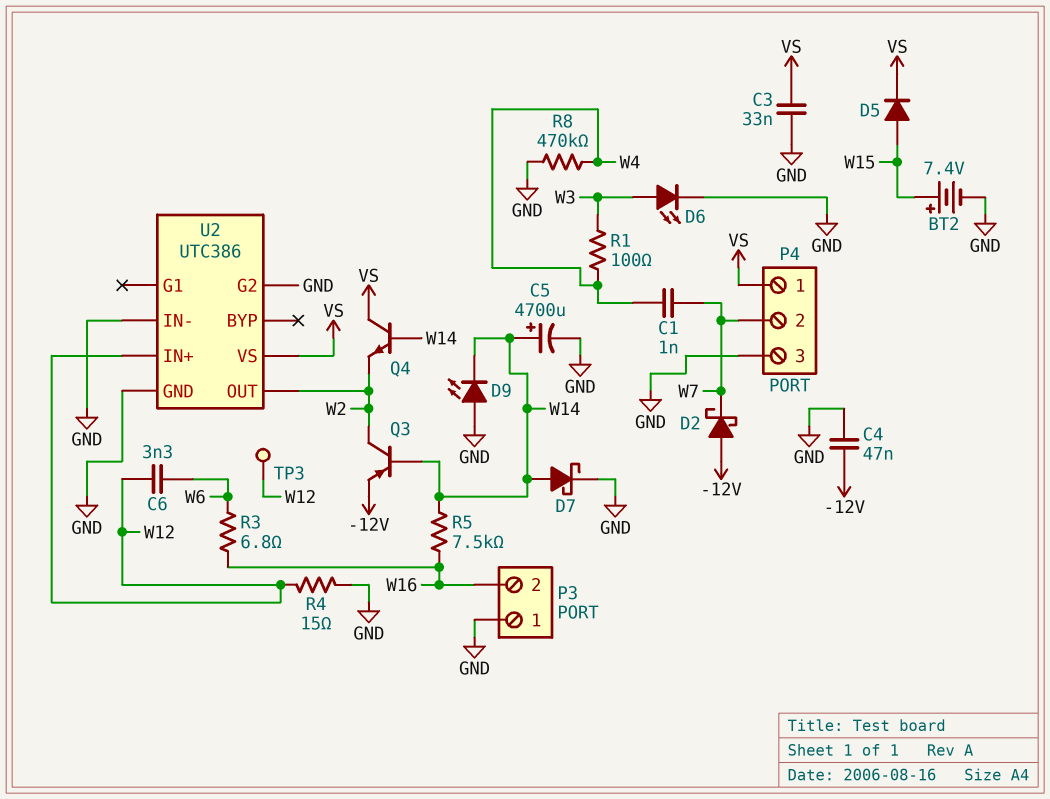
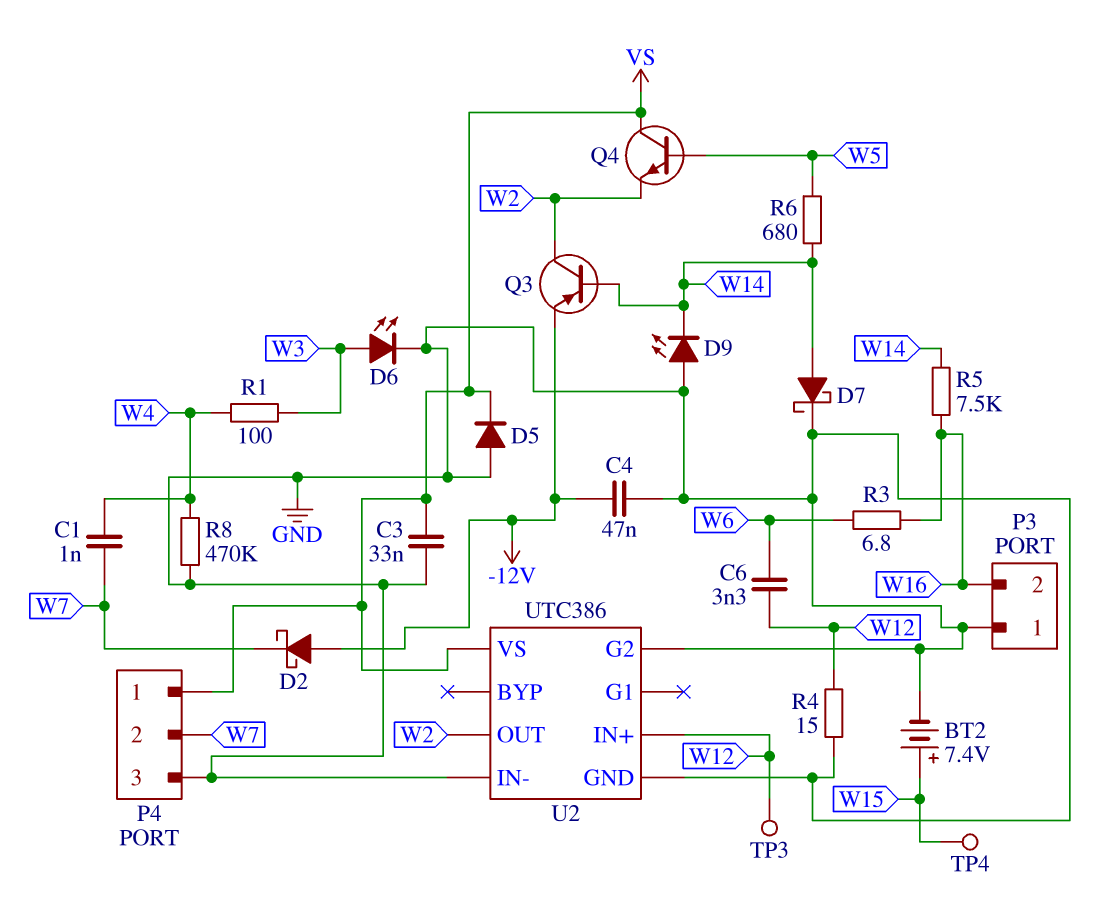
C5: 4700uF (plus W14, minus GND) -> none
D5: diode (A W15, K VS) -> diode (A GND, K VS)
Q4: NPN (B W14, C VS, E W2) -> NPN (B W5, C VS, E W2)
R6: none -> 680 (W5, W14)
TP4: none -> test point (W15)

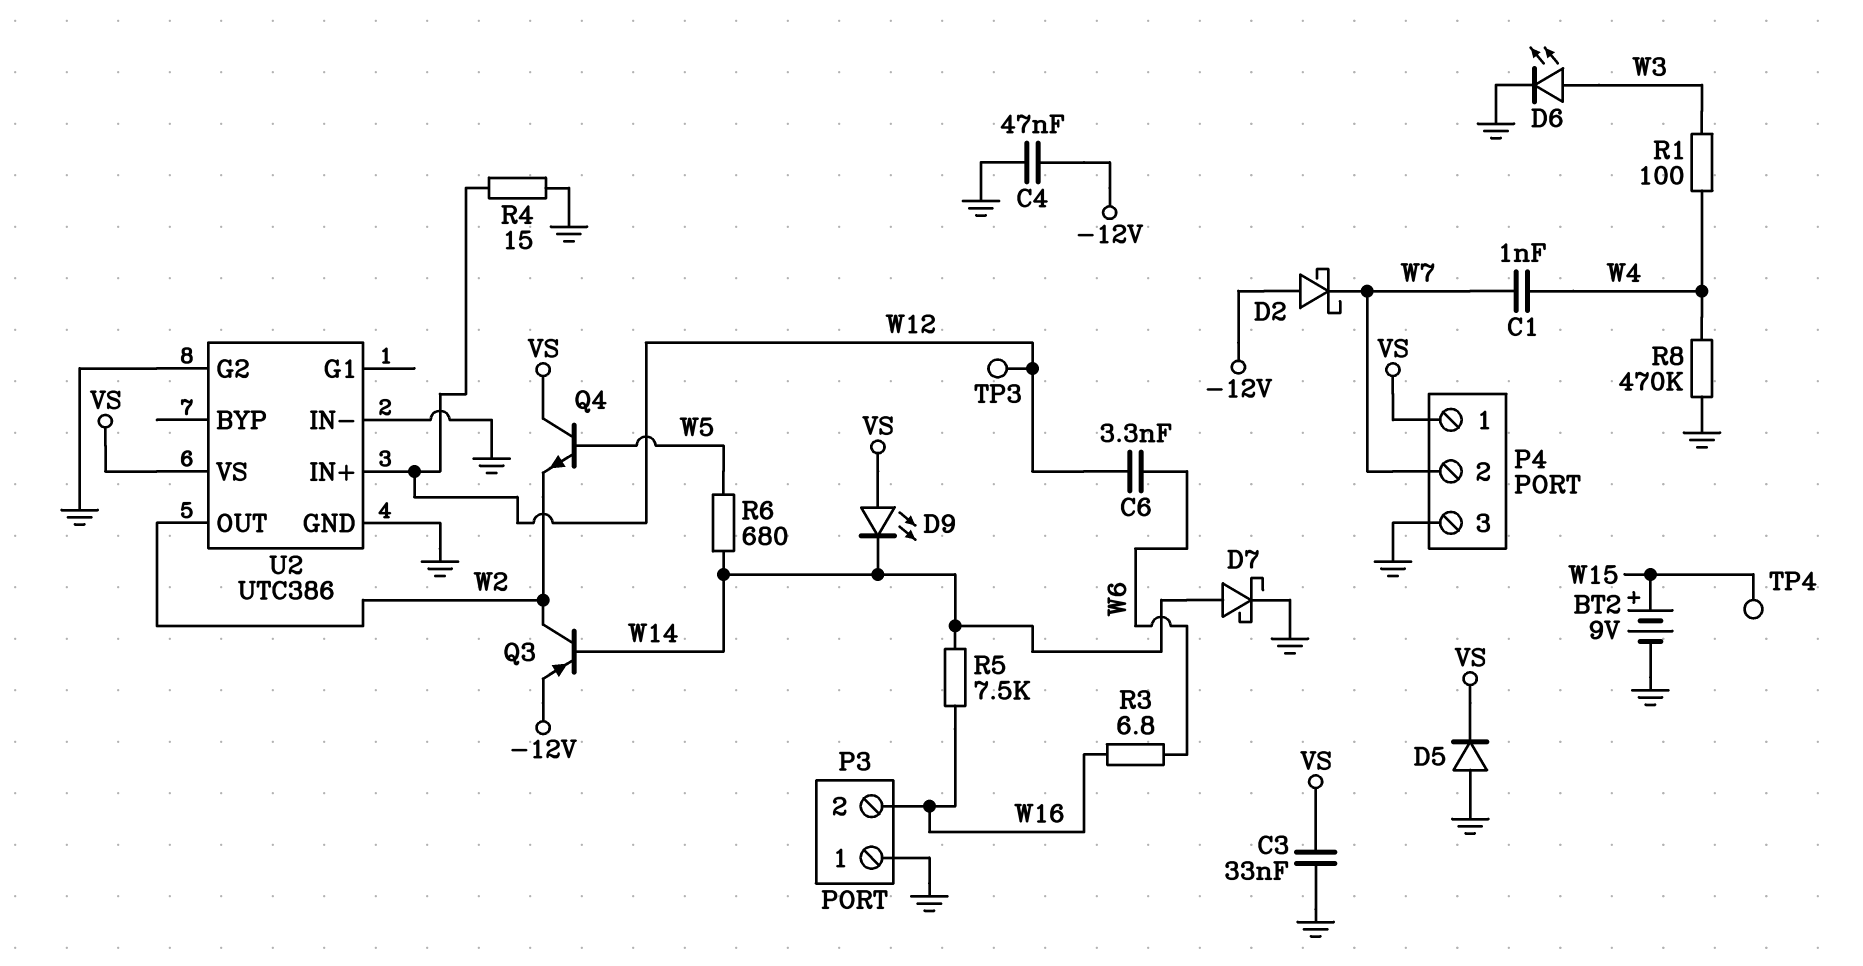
BT2: 7.4V (plus W15, minus GND) -> 9V (plus W15, minus GND)
D9: LED (A GND, K W14) -> LED (A VS, K W14)

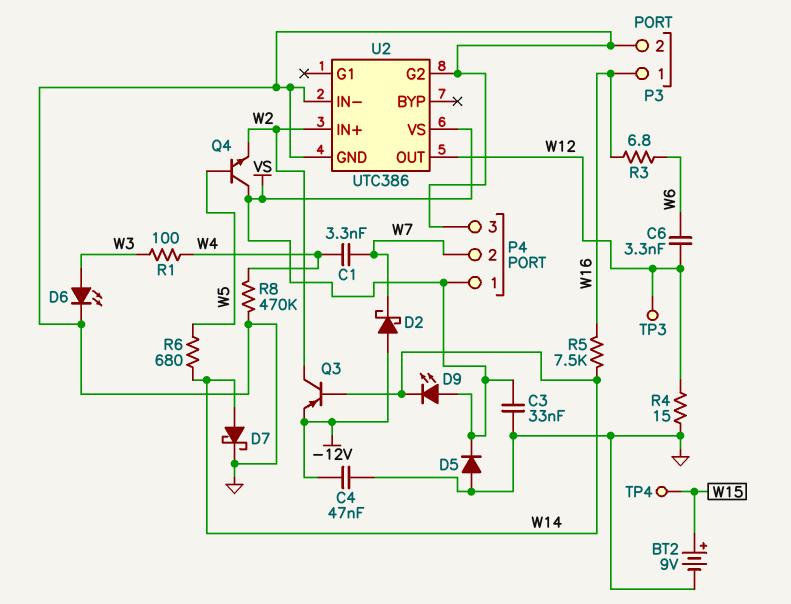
C1: 1nF (W4, W7) -> 3.3nF (W4, W7)
P3 pin 1: GND -> W16
P3 pin 2: W16 -> GND
U2 pin IN+: W12 -> W2
U2 pin OUT: W2 -> W12

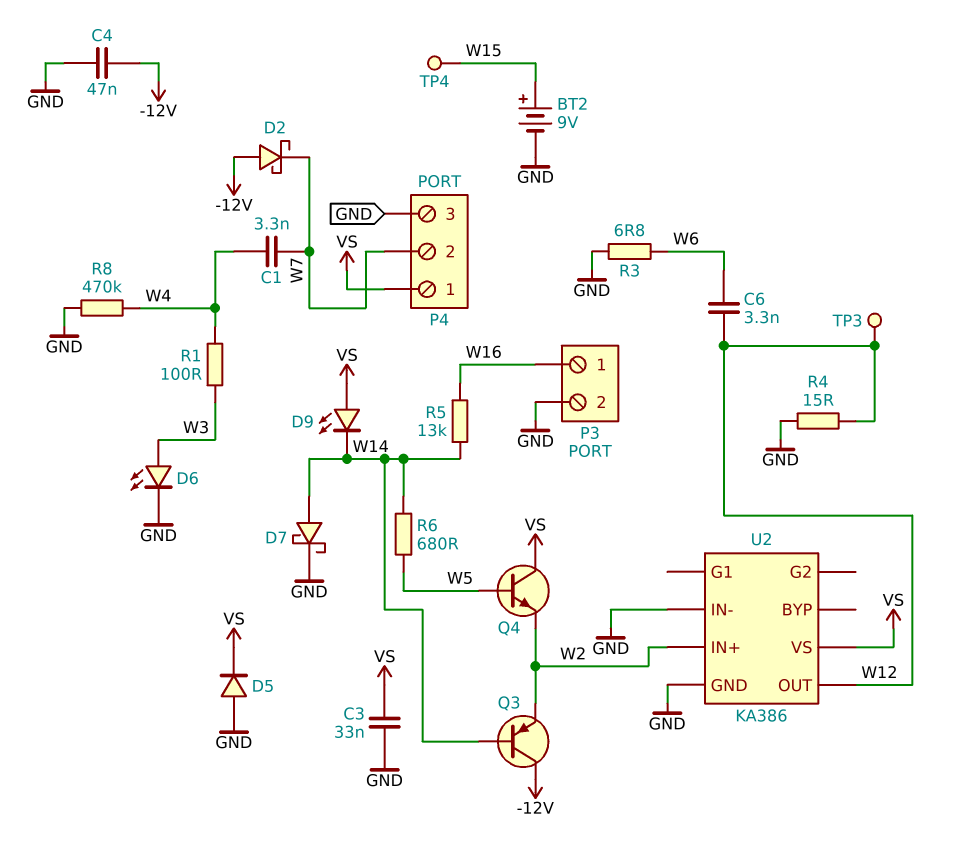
Q3: PNP (B W14, C W2, E -12V) -> PNP (B W14, C -12V, E W2)
R3: 6.8 (W6, W16) -> 6.8 (GND, W6)
R5: 7.5k (W14, W16) -> 13k (W14, W16)
U2: UTC386 -> KA386
U2 pin G2: GND -> none

